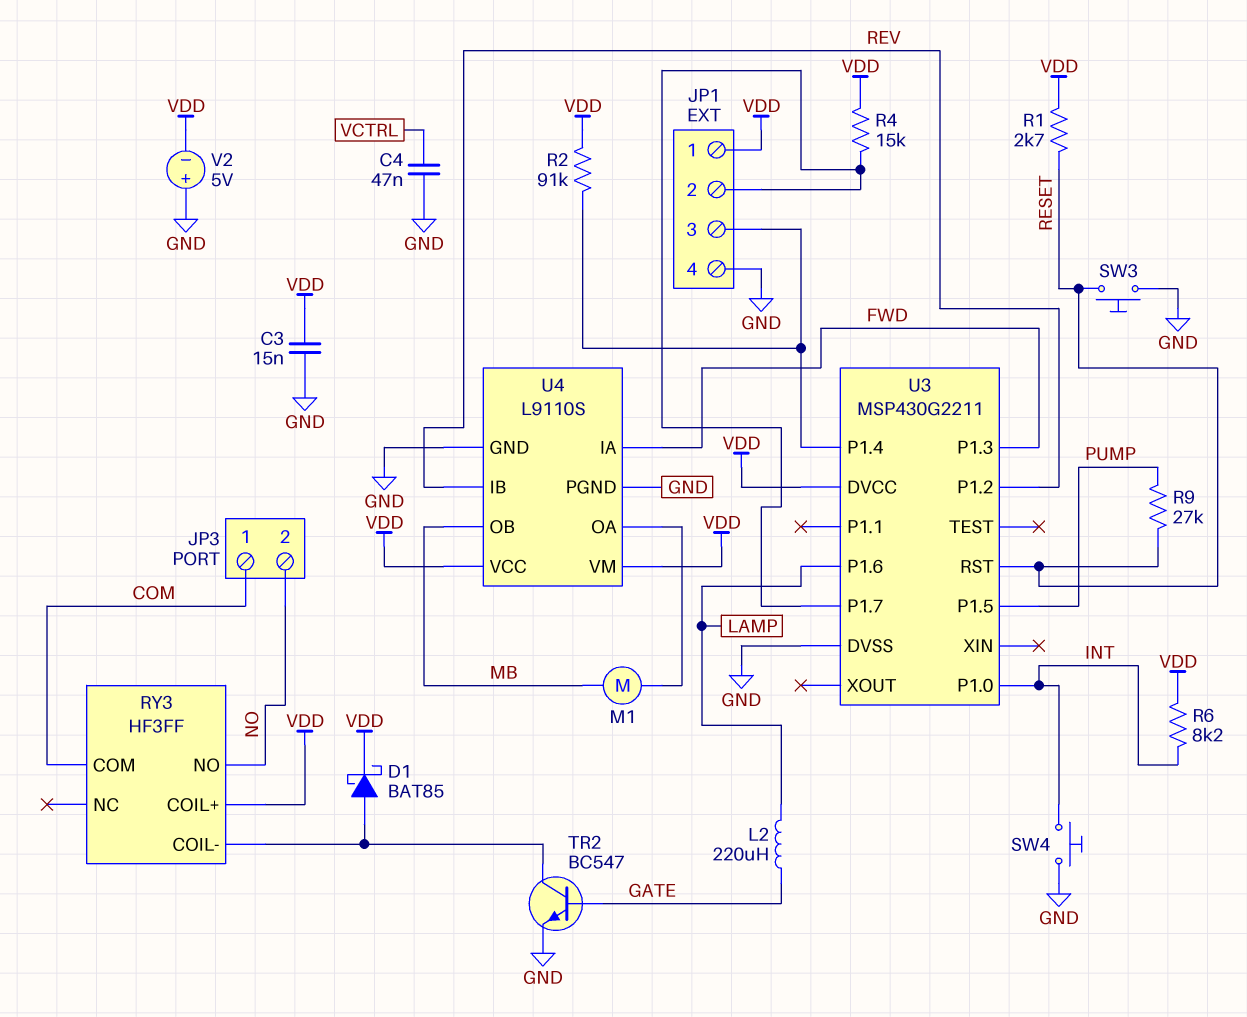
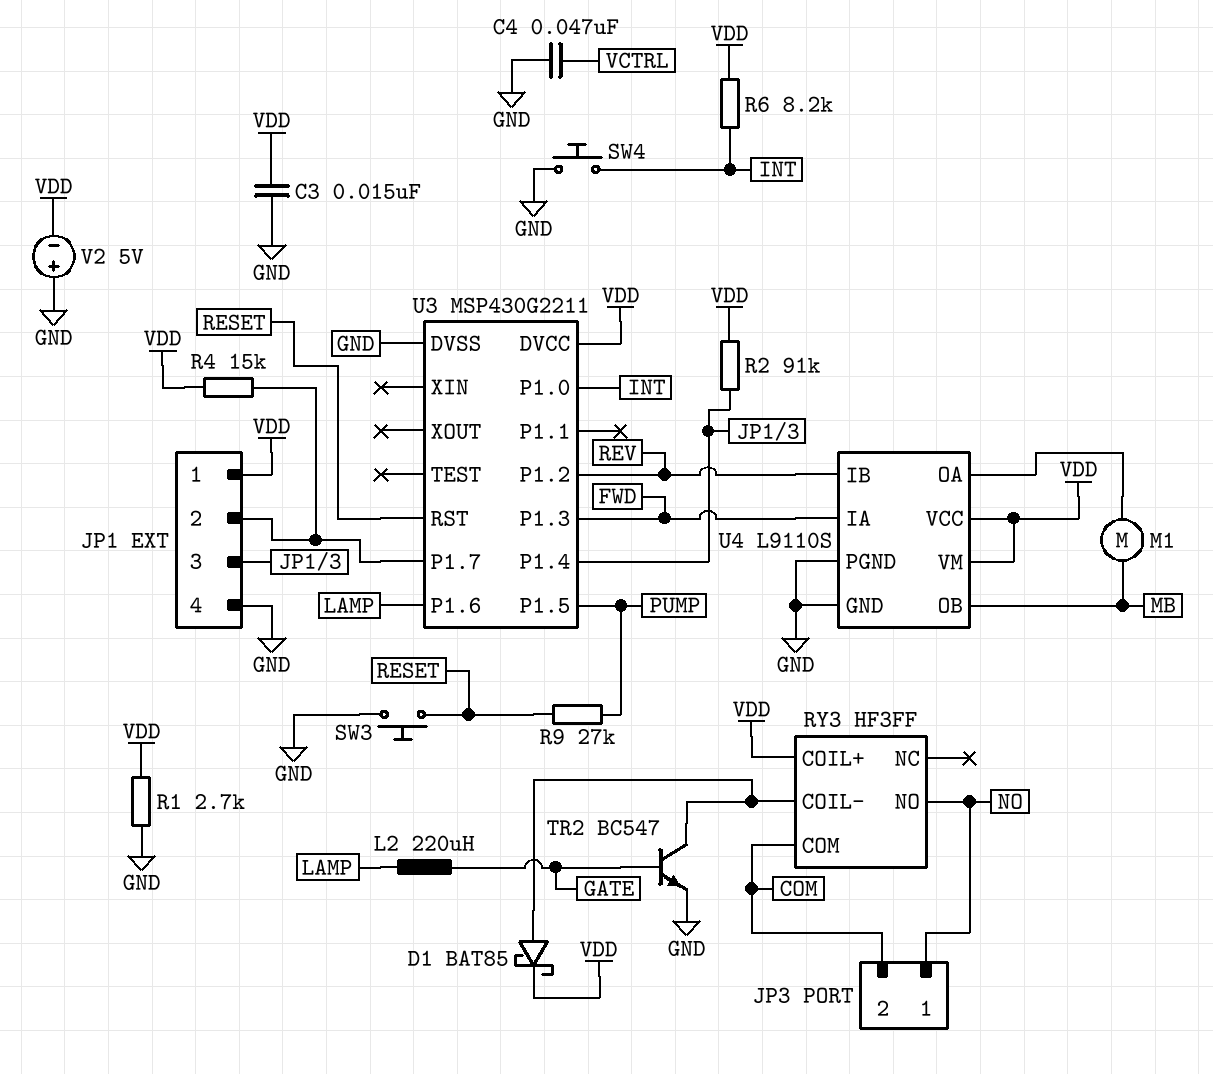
JP3 pin 1: COM -> NO
JP3 pin 2: NO -> COM
R1: 2.7k (RESET, VDD) -> 2.7k (GND, VDD)

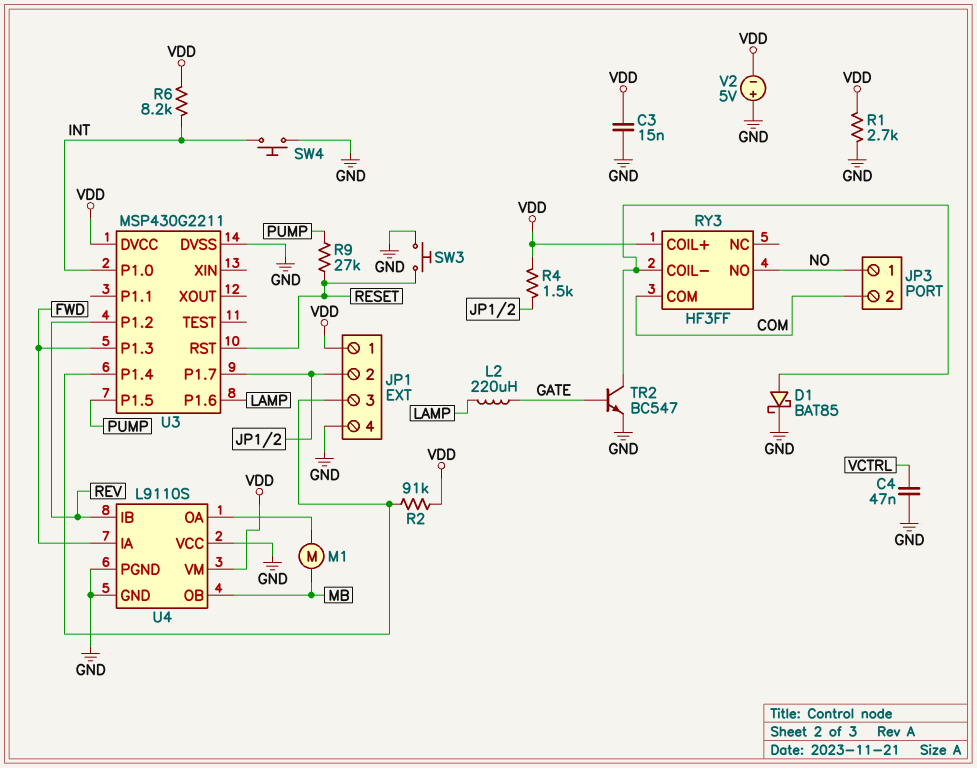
D1: schottky BAT85 (A RY3/COIL-, K VDD) -> schottky BAT85 (A RY3/COIL-, K GND)
R4: 15k (JP1/2, VDD) -> 1.5k (JP1/2, VDD)
U4 pin VCC: VDD -> GND

